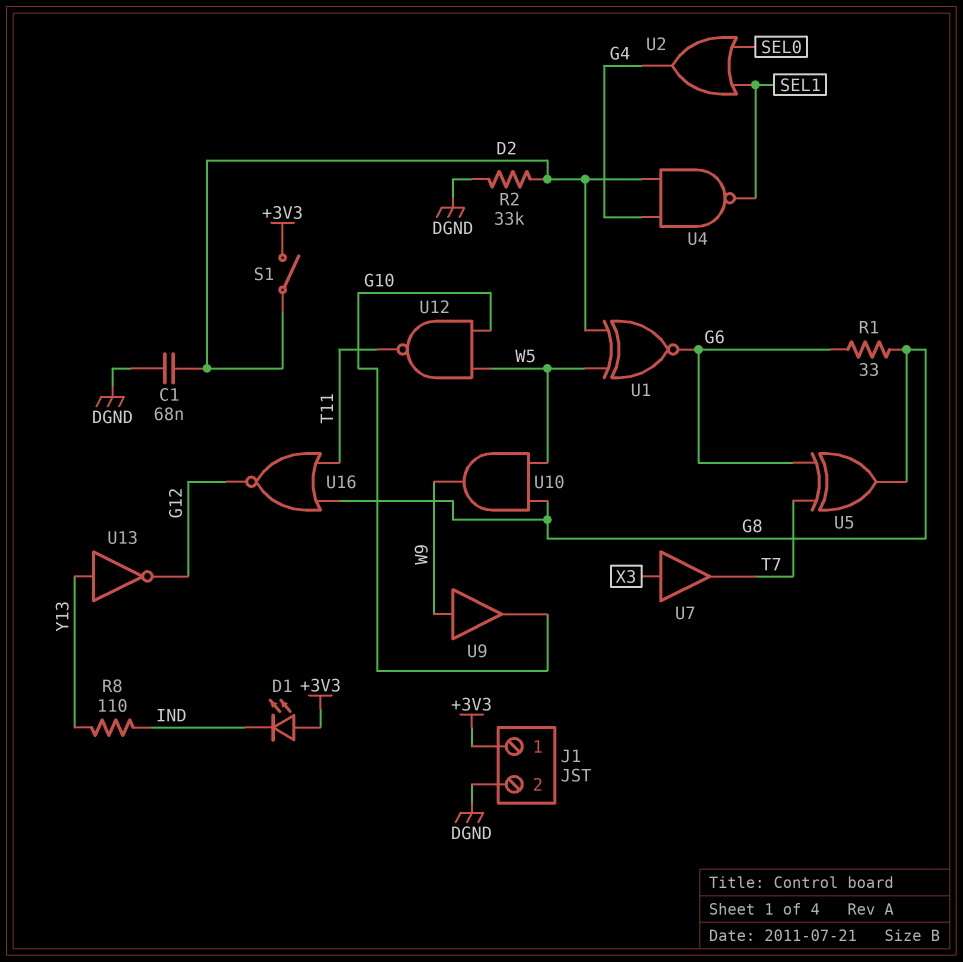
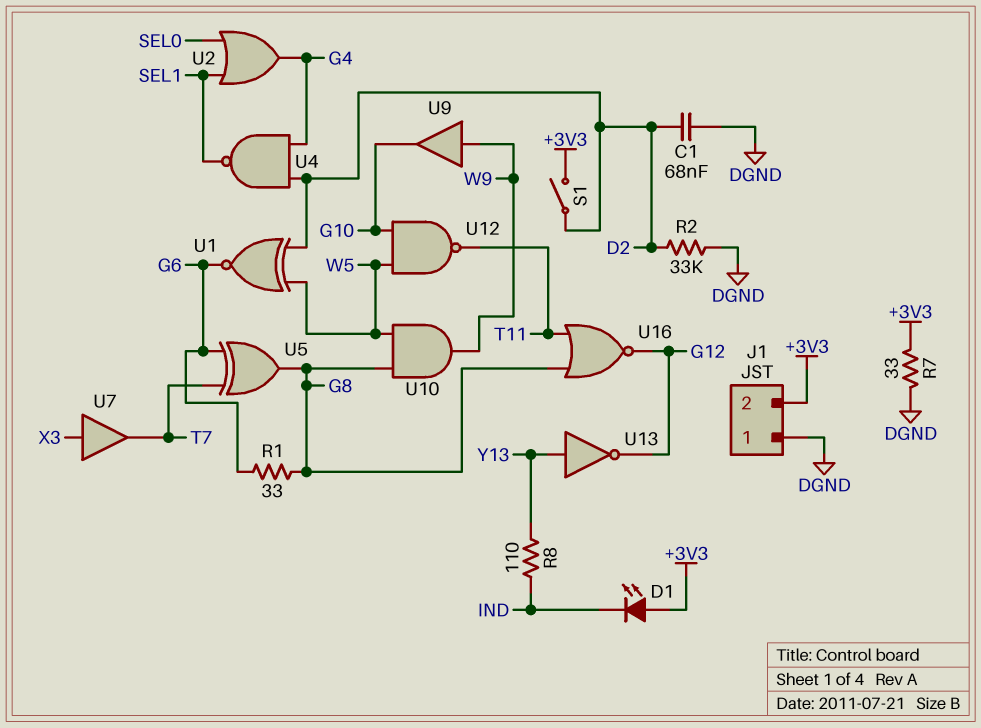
J1 pin 1: +3V3 -> DGND
J1 pin 2: DGND -> +3V3
R7: none -> 33 (+3V3, DGND)

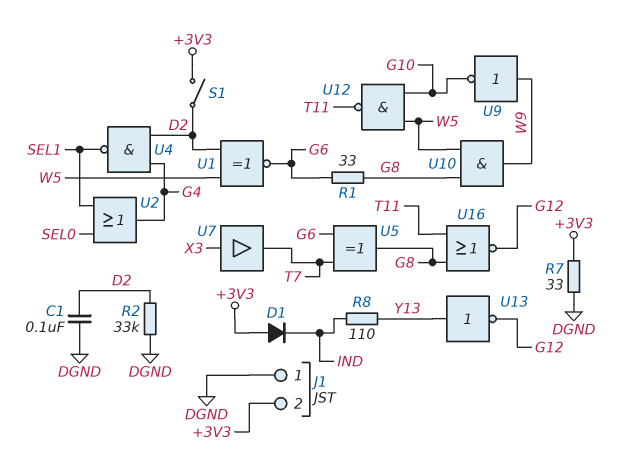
C1: 68nF (D2, DGND) -> 100nF (D2, DGND)
D1: LED (A +3V3, K IND) -> diode (A +3V3, K IND)
U9: buffer (in W9, out G10) -> NOT (in W9, out G10)

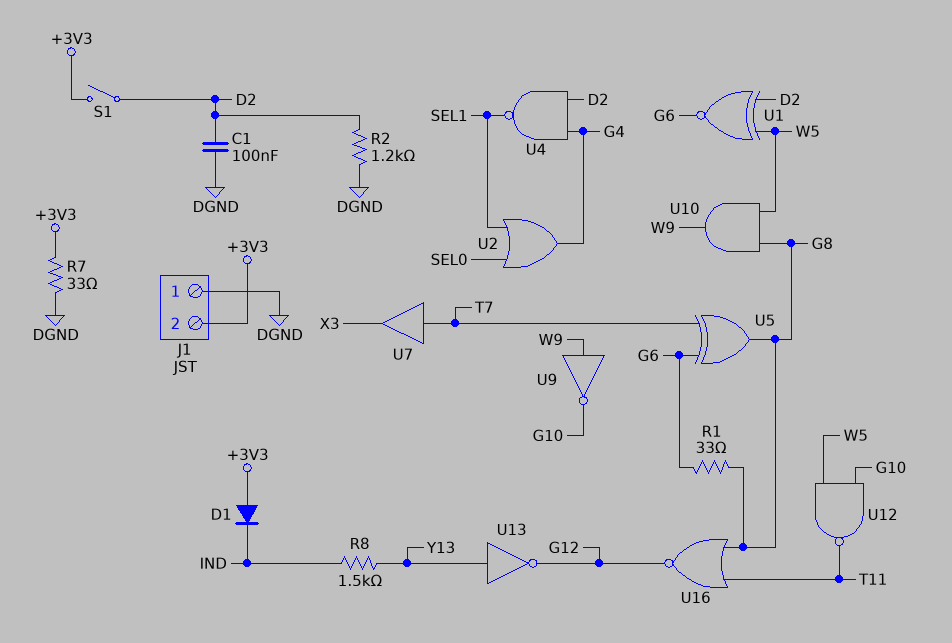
R2: 33k (D2, DGND) -> 1.2k (D2, DGND)
R8: 110 (IND, Y13) -> 1.5k (IND, Y13)
U7: buffer (in X3, out T7) -> buffer (in T7, out X3)

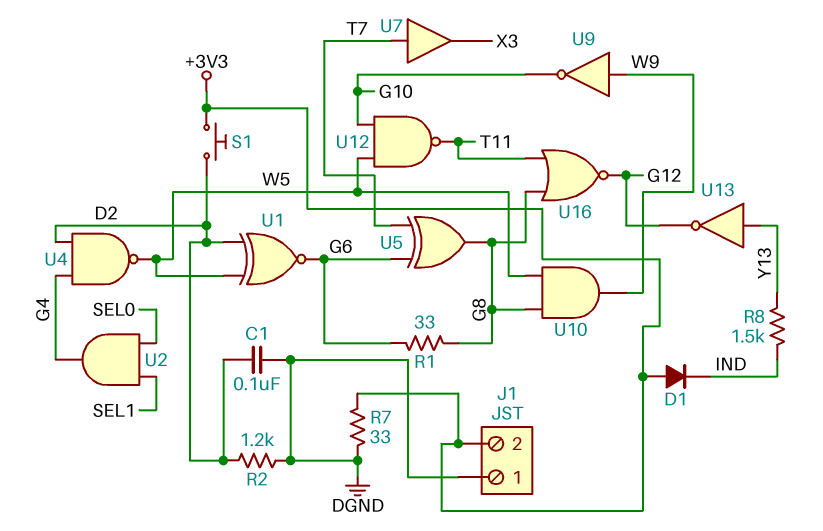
S1: switch (+3V3, D2) -> button (+3V3, D2)
U2: OR (in SEL0, in SEL1, out G4) -> AND (in SEL0, in SEL1, out G4)
U4: NAND (in D2, in G4, out SEL1) -> NAND (in D2, in G4, out W5)

